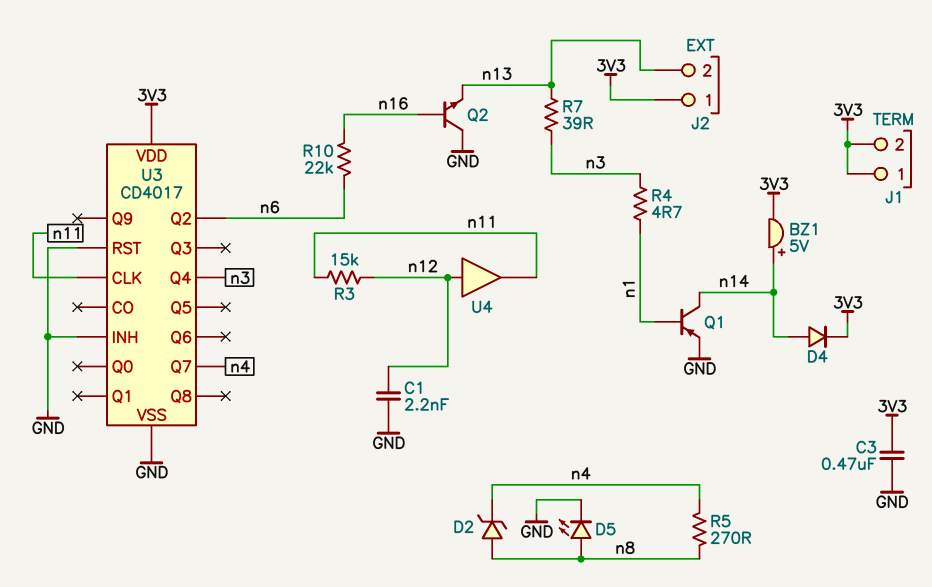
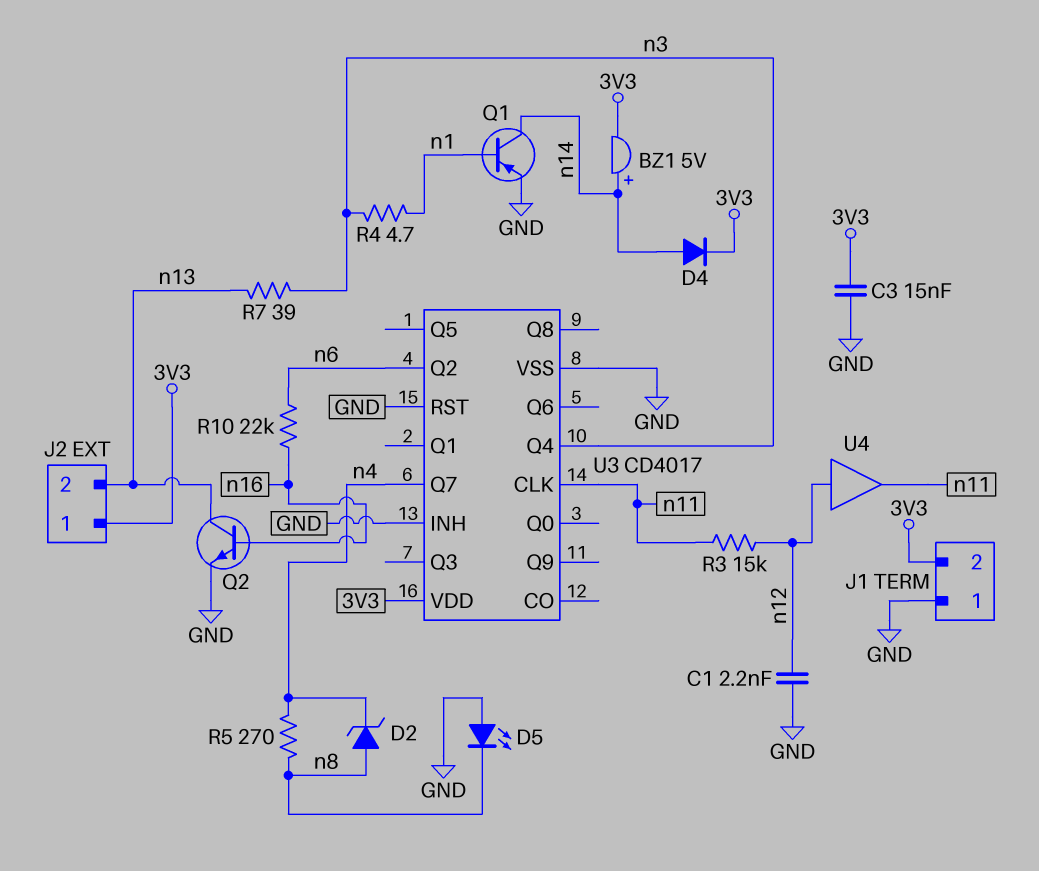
C3: 470nF (3V3, GND) -> 15nF (3V3, GND)
D5: LED (A n8, K GND) -> LED (A GND, K n8)
J1 pin 1: 3V3 -> GND
Q2: NPN (B n16, C GND, E n13) -> NPN (B n16, C n13, E GND)

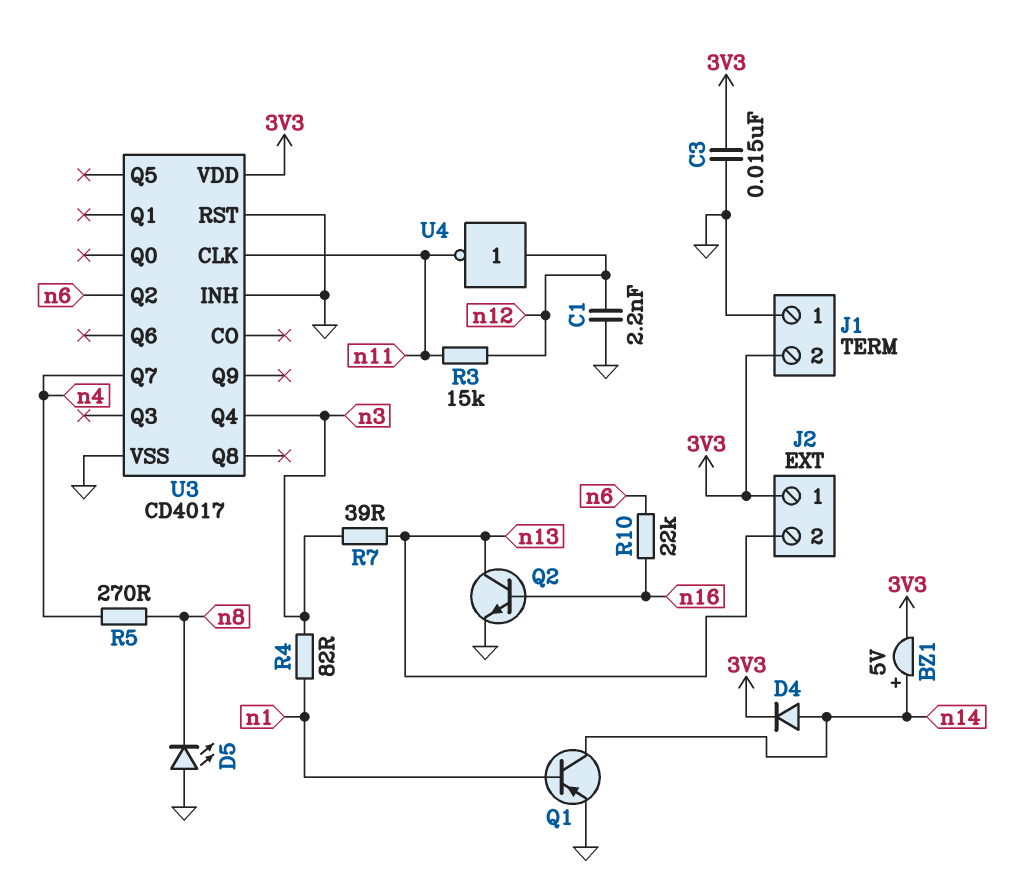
D2: zener (A n8, K n4) -> none
R4: 4.7 (n1, n3) -> 82 (n1, n3)
U4: buffer (in n12, out n11) -> NOT (in n12, out n11)

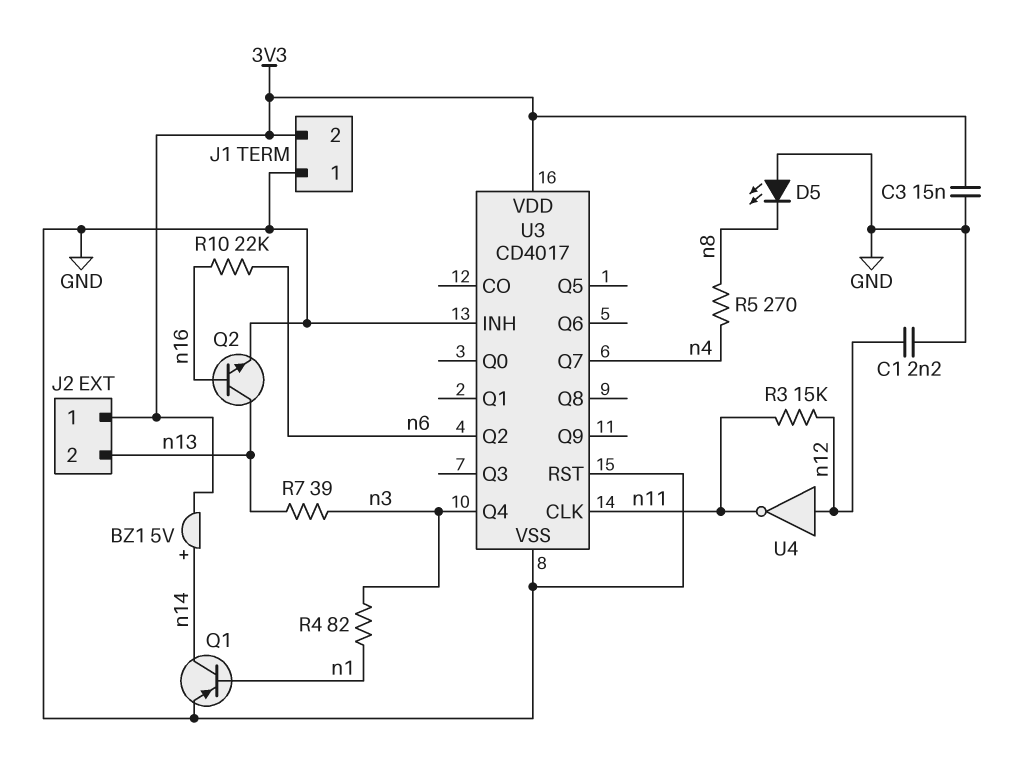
D4: diode (A n14, K 3V3) -> none

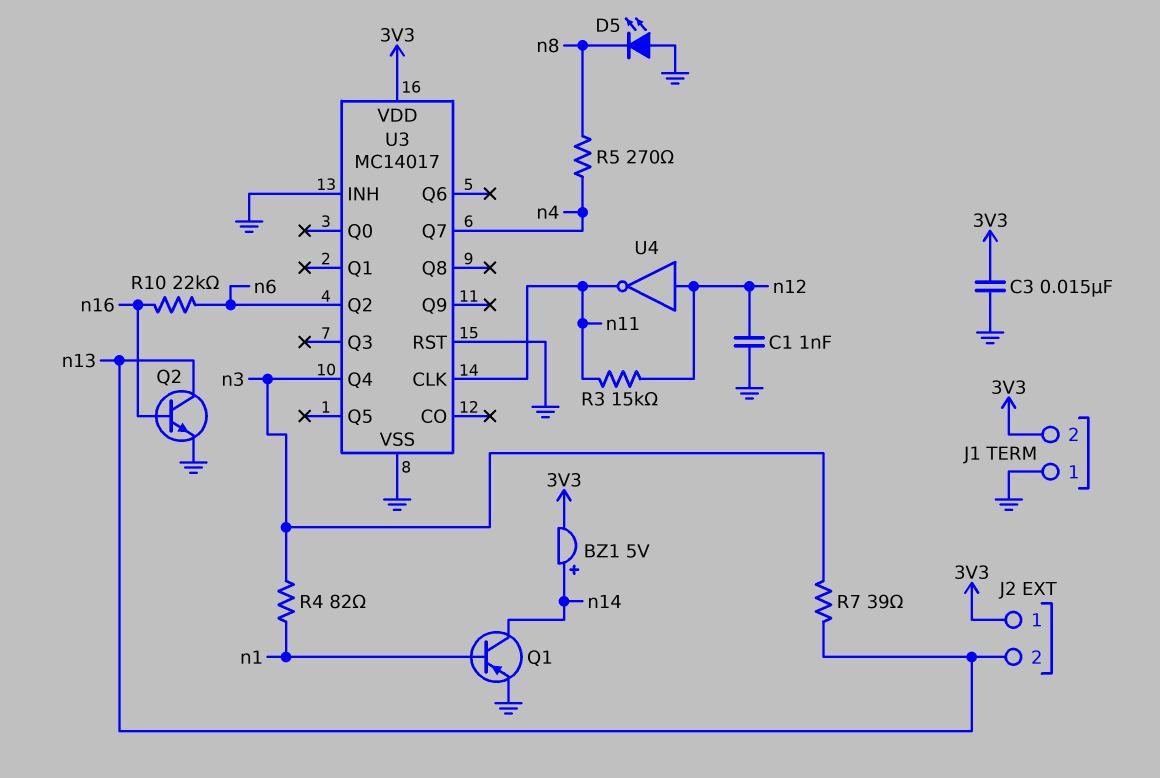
C1: 2.2nF (GND, n12) -> 1nF (GND, n12)
U3: CD4017 -> MC14017

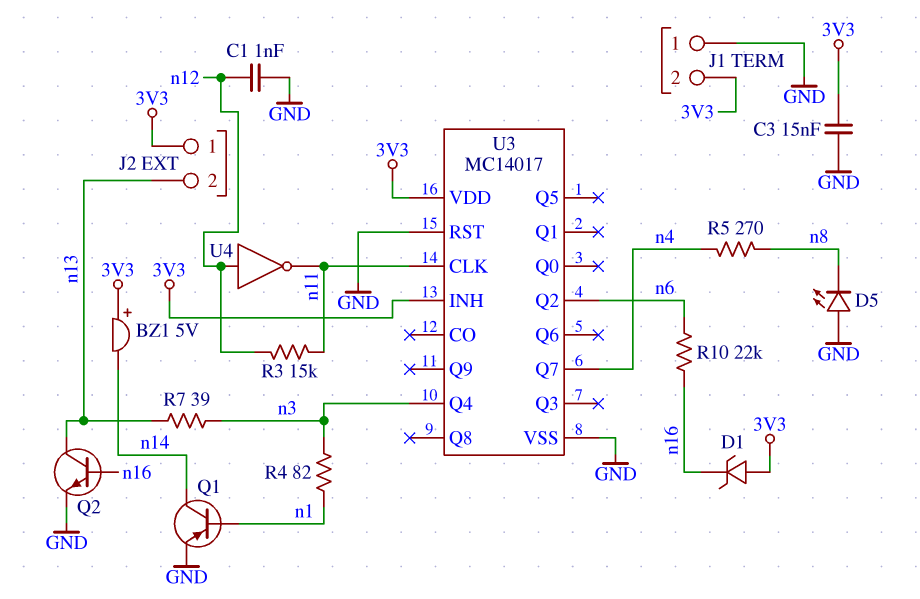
BZ1: buzzer 5V (plus n14, minus 3V3) -> buzzer 5V (plus 3V3, minus n14)
D1: none -> zener (A 3V3, K n16)
U3 pin INH: GND -> 3V3

